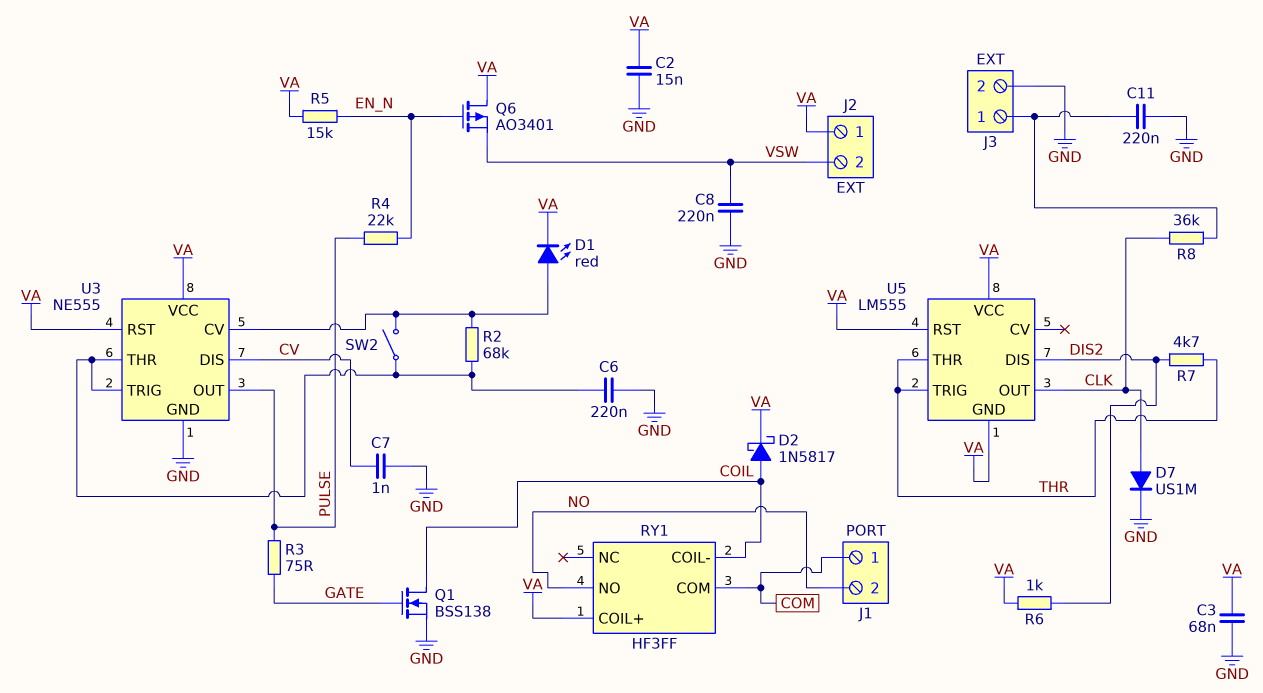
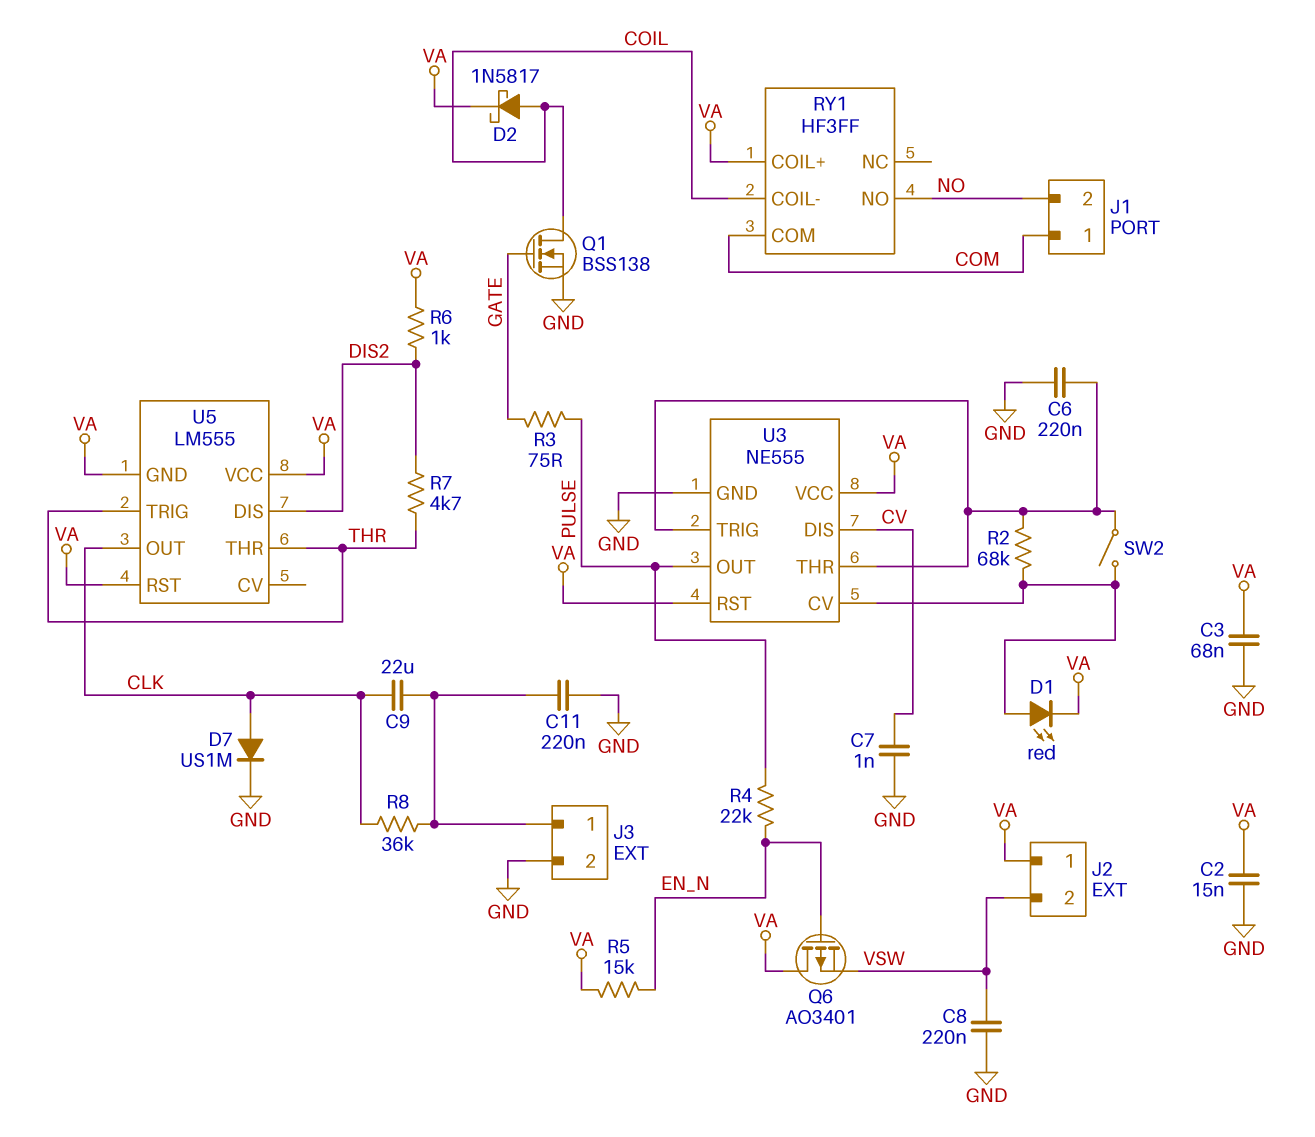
C9: none -> 22uF (CLK, J3/1)

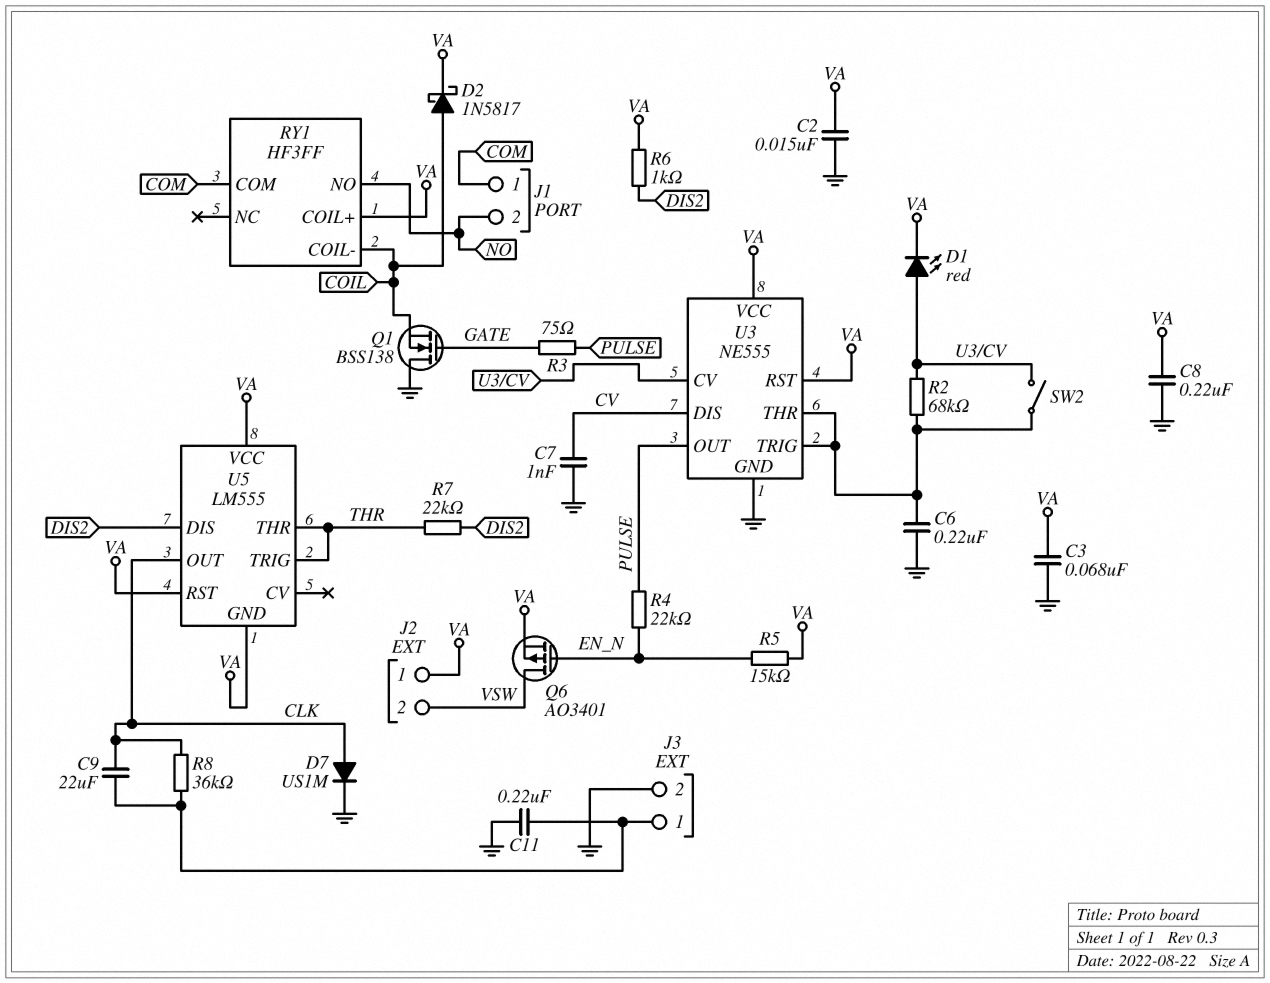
C8: 220nF (GND, VSW) -> 220nF (GND, VA)
Q1: NMOS BSS138 (G GATE, D COIL, S GND) -> NMOS BSS138 (G GATE, D GND, S COIL)
Q6: PMOS AO3401 (G EN_N, D VA, S VSW) -> PMOS AO3401 (G EN_N, D VSW, S VA)
R7: 4.7k (DIS2, THR) -> 22k (DIS2, THR)

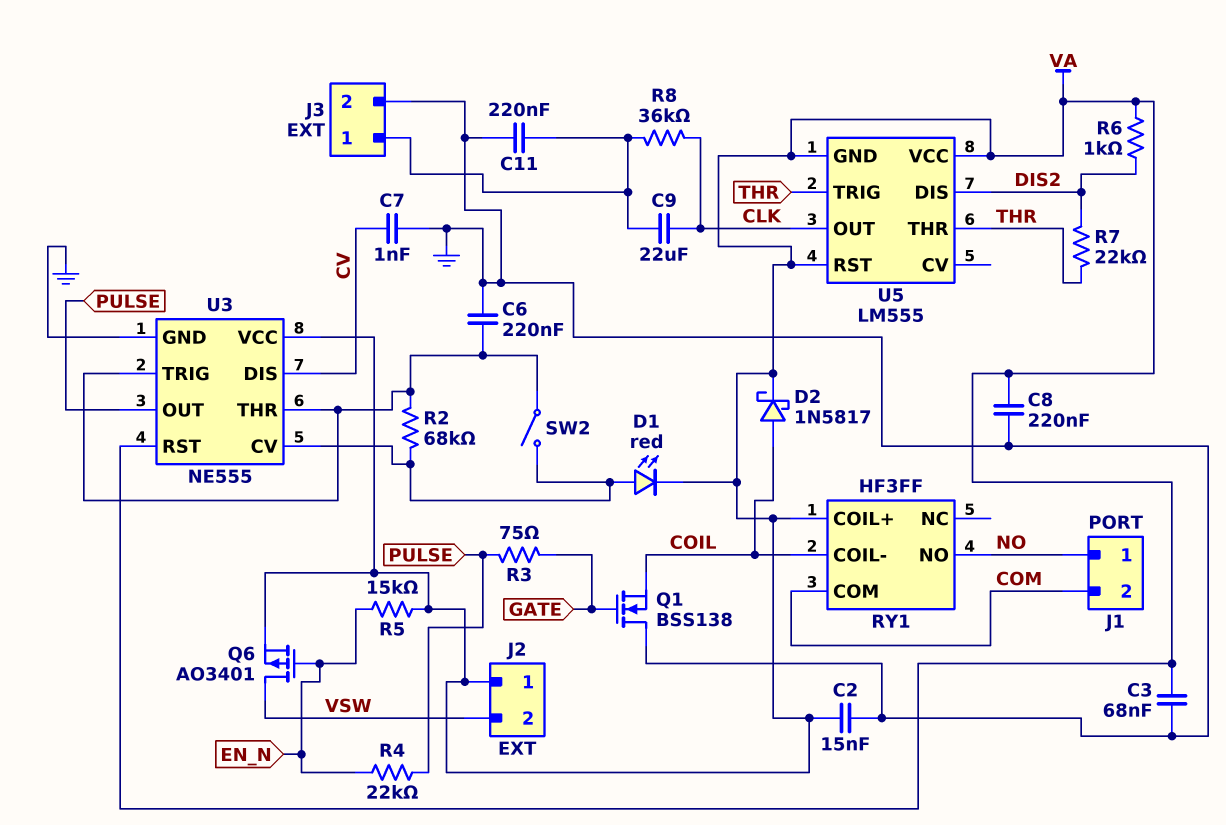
D7: diode US1M (A CLK, K GND) -> none
J1 pin 1: COM -> NO
J1 pin 2: NO -> COM

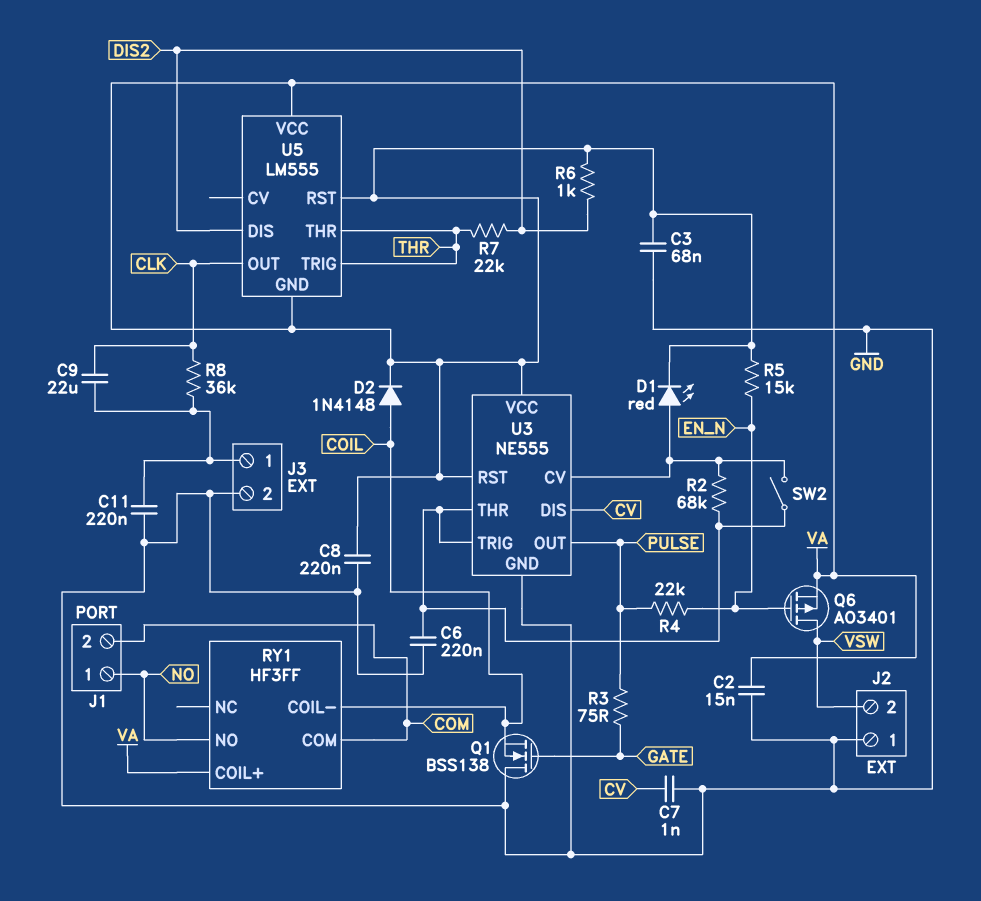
D2: schottky 1N5817 (A COIL, K VA) -> diode 1N4148 (A COIL, K VA)
J2 pin 1: VA -> GND

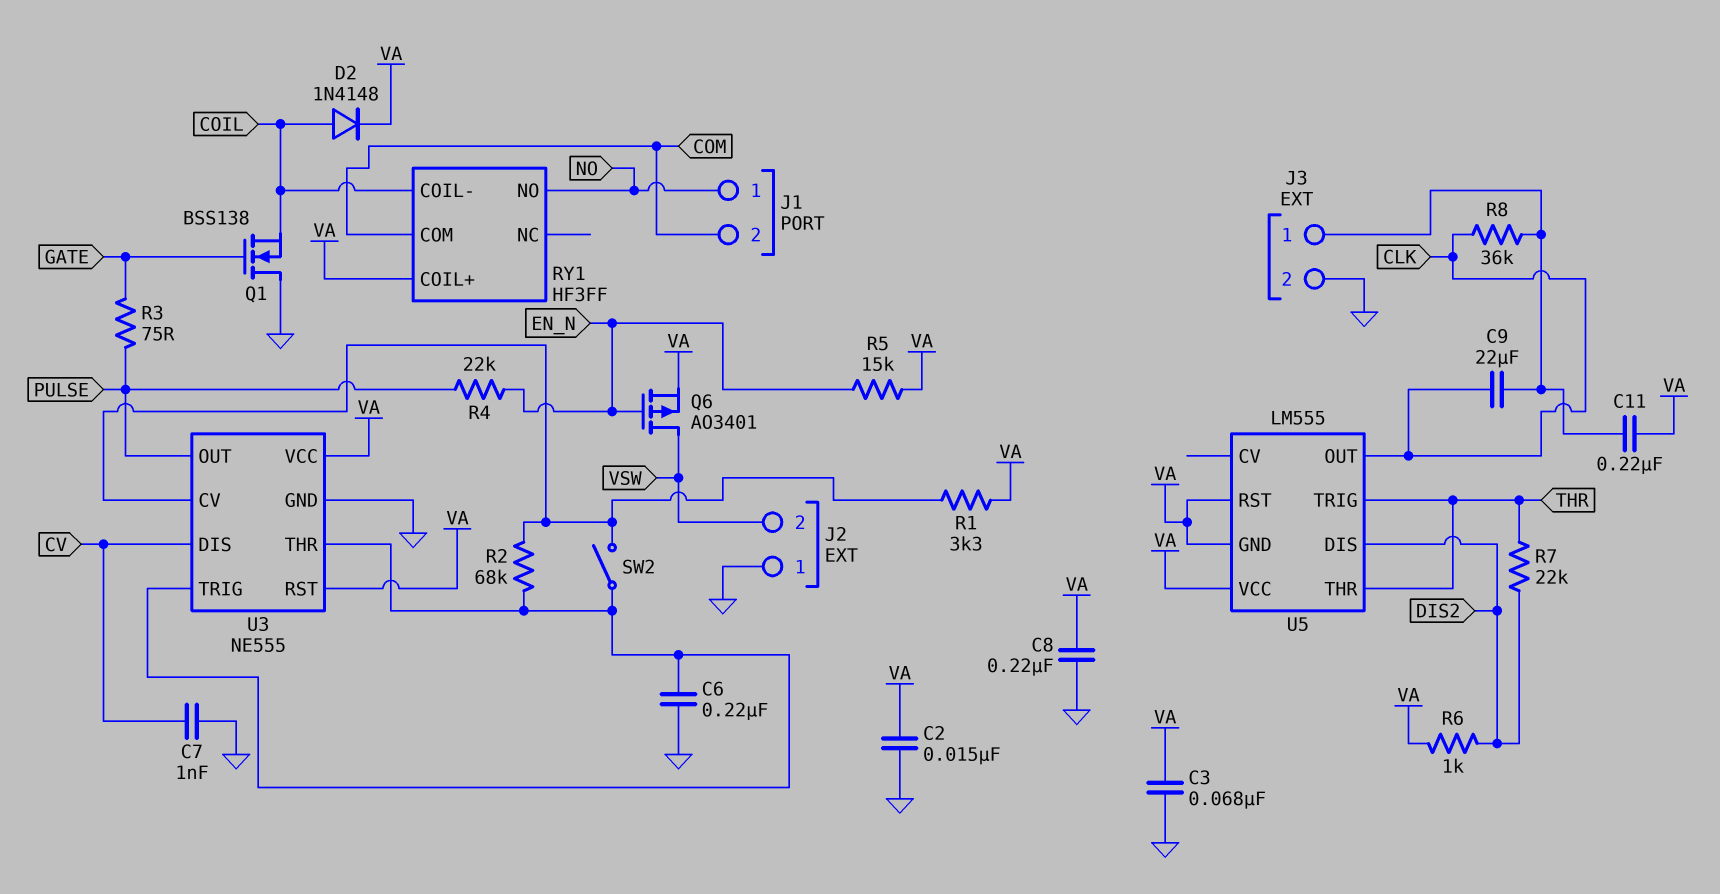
C11: 220nF (GND, J3/1) -> 220nF (J3/1, VA)
D1: LED red (A U3/CV, K VA) -> none
R1: none -> 3.3k (U3/CV, VA)

